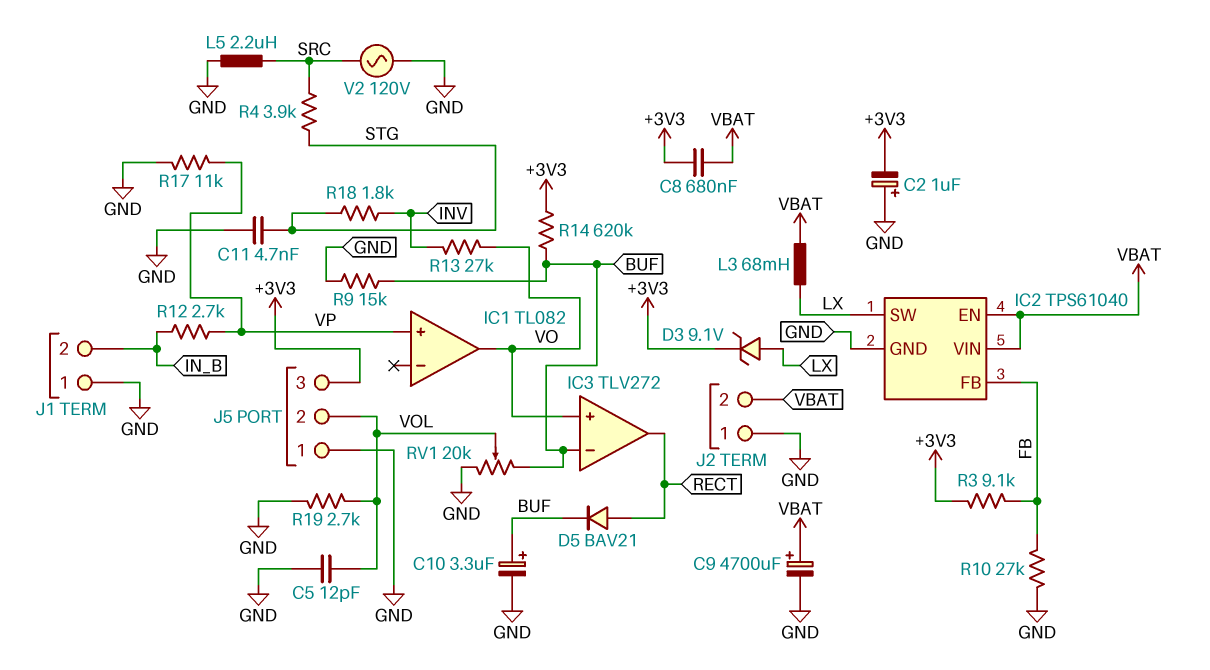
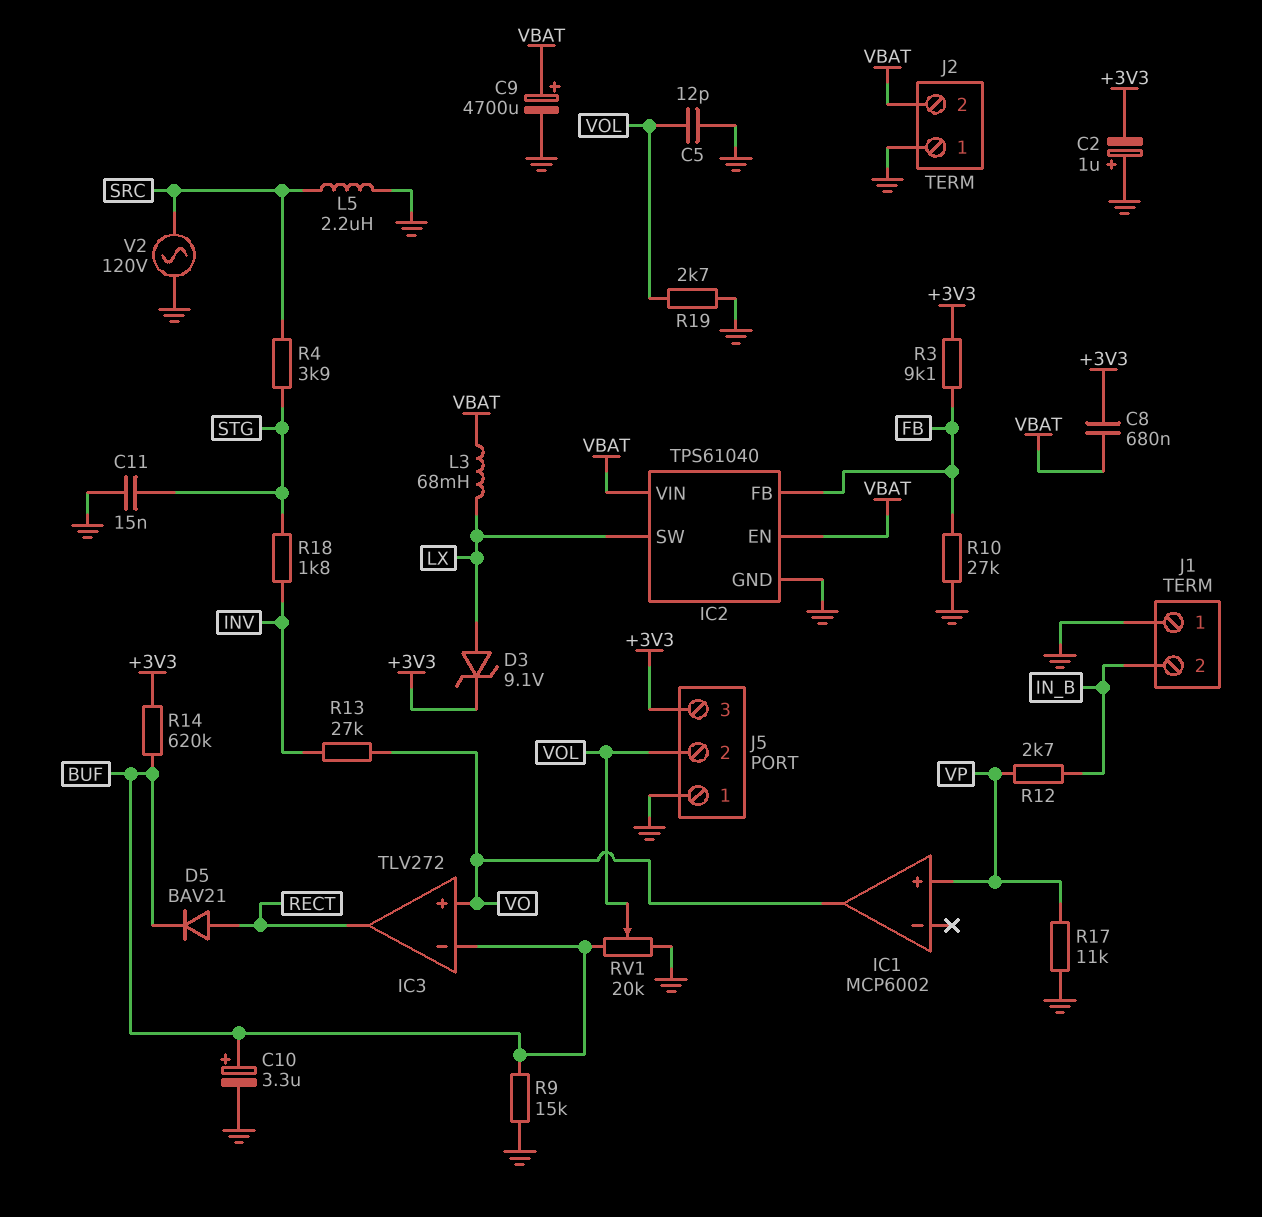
C11: 4.7nF (GND, STG) -> 15nF (GND, STG)
IC1: TL082 -> MCP6002

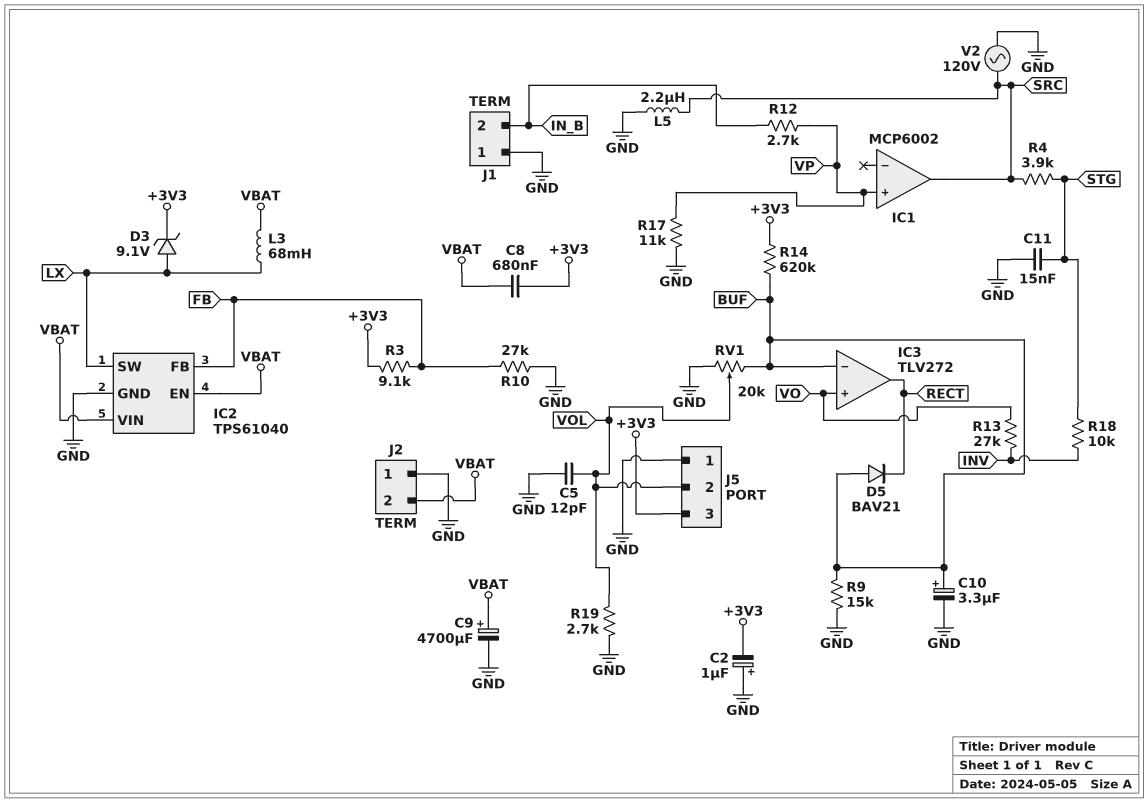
D5: diode BAV21 (A RECT, K BUF) -> diode BAV21 (A BUF, K RECT)
IC1 pin out: VO -> SRC
R18: 1.8k (INV, STG) -> 10k (INV, STG)

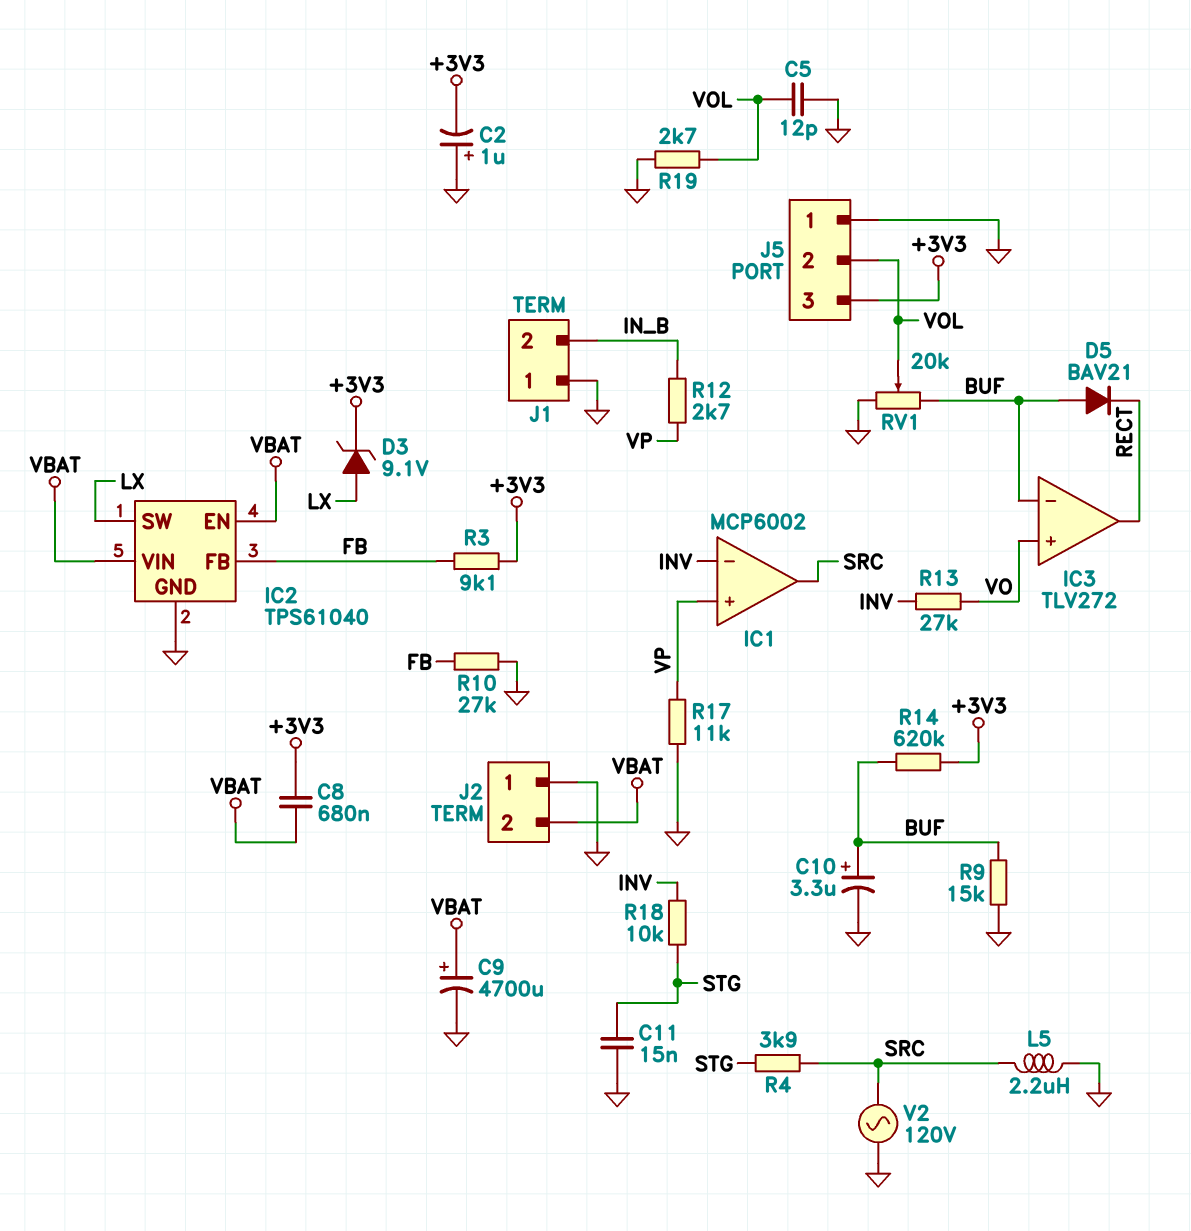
IC1 pin in-: none -> INV
L3: 68mH (LX, VBAT) -> none

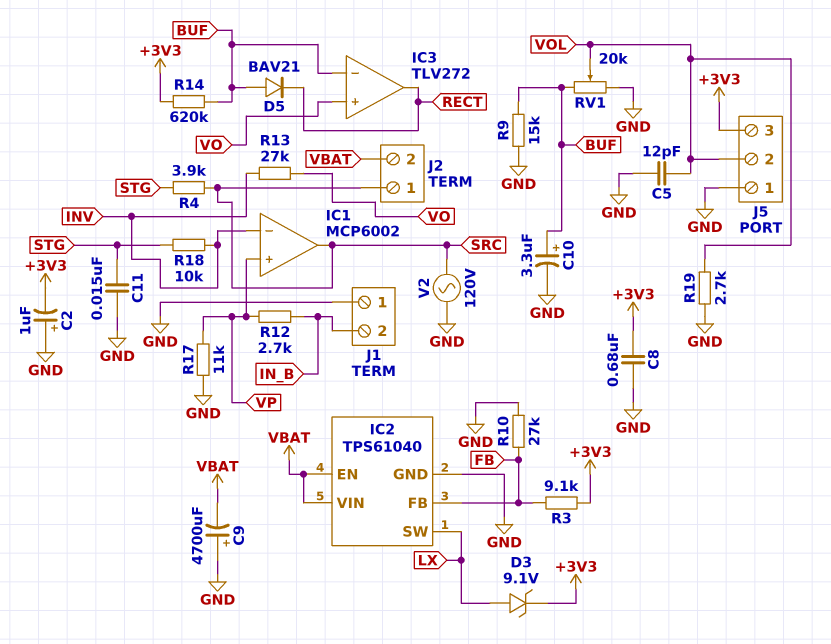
C8: 680nF (+3V3, VBAT) -> 680nF (+3V3, GND)
C9: 4700uF (plus VBAT, minus GND) -> 4700uF (plus GND, minus VBAT)
J2 pin 1: GND -> SRC
L5: 2.2uH (GND, SRC) -> none

